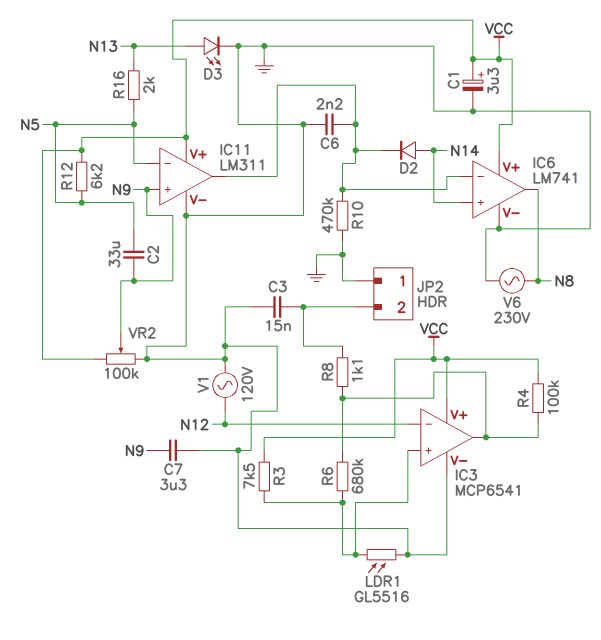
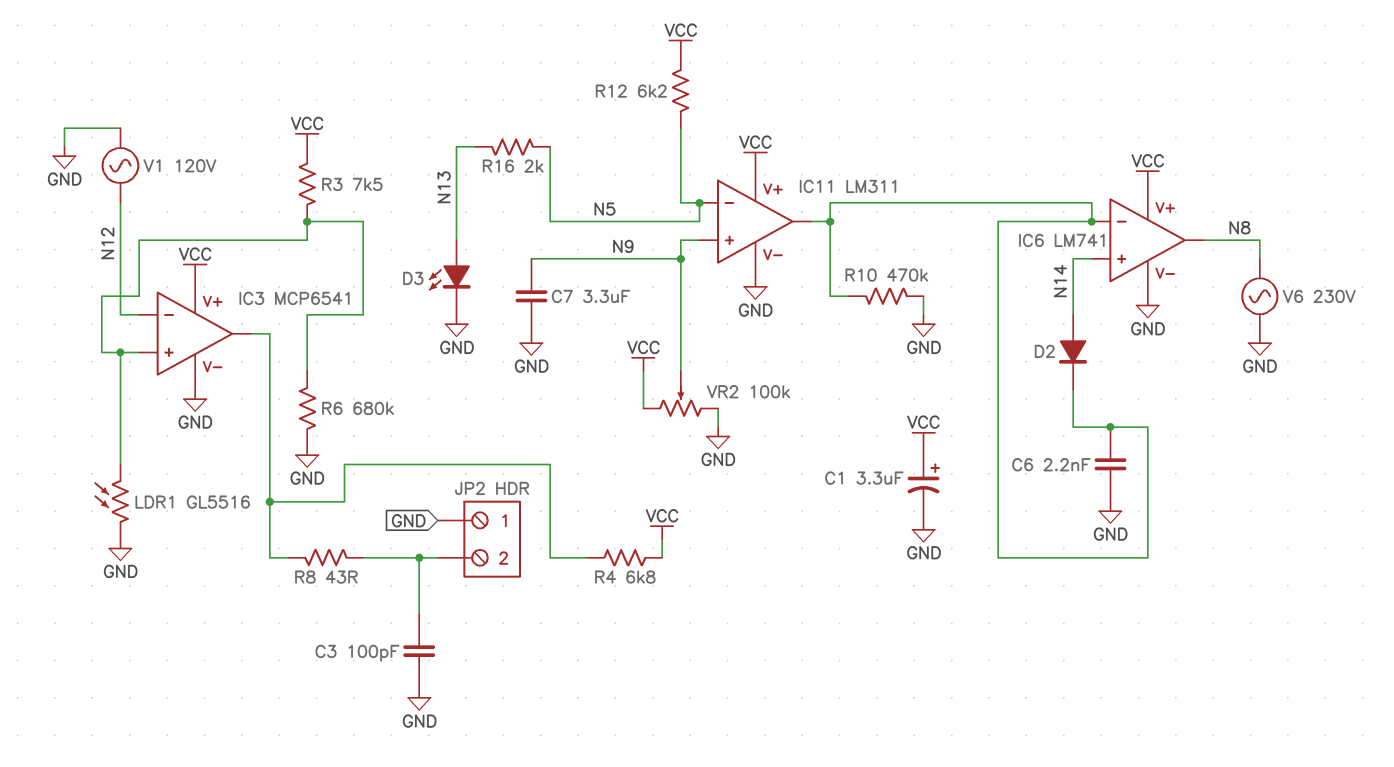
C2: 33uF (N5, N9) -> none
C3: 15nF (GND, JP2/2) -> 100pF (GND, JP2/2)
R4: 100k (IC3/out, VCC) -> 6.8k (IC3/out, VCC)
R6: 680k (IC3/in+, IC3/out) -> 680k (GND, IC3/in+)
R8: 1.1k (IC3/out, JP2/2) -> 43 (IC3/out, JP2/2)

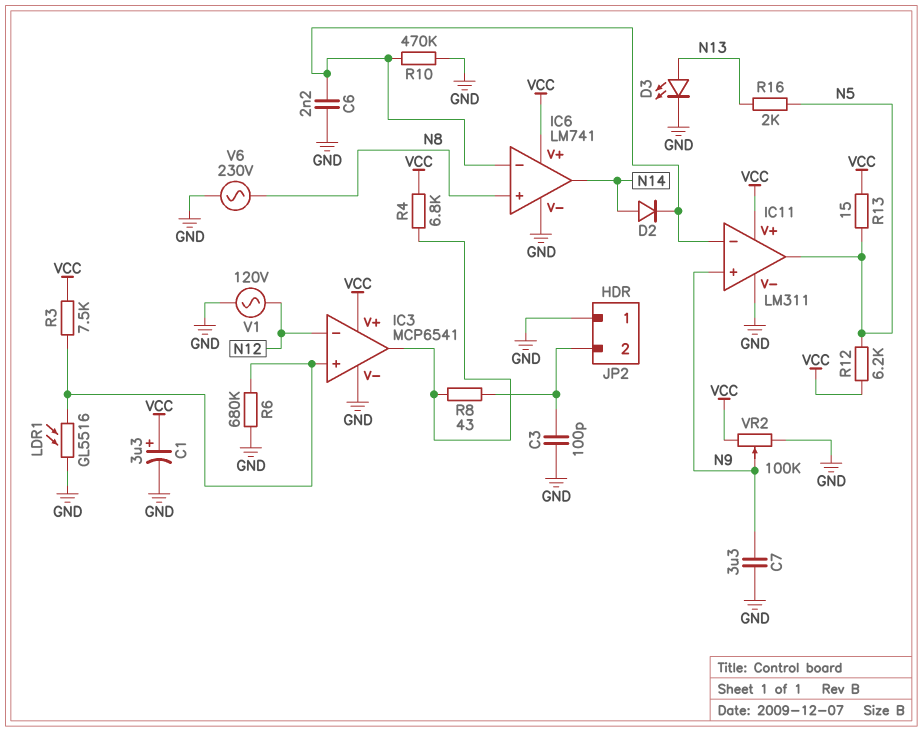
IC6 pin in+: N14 -> N8
IC6 pin out: N8 -> N14
IC11 pin in-: N5 -> IC6/in-
IC11 pin out: IC6/in- -> N5
R13: none -> 15 (N5, VCC)

